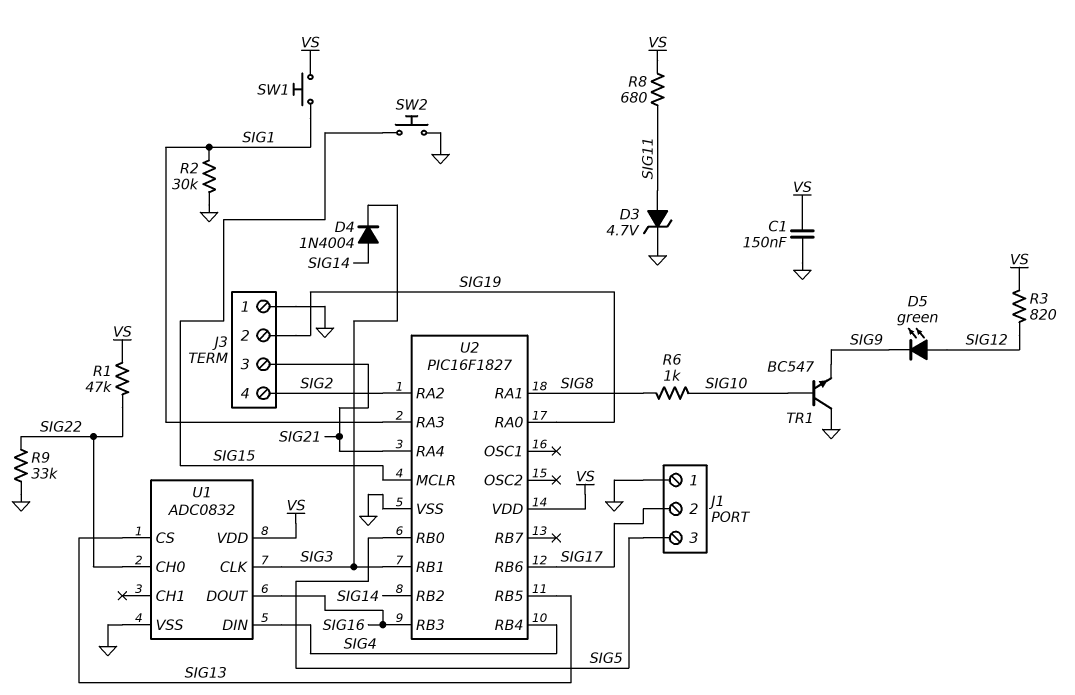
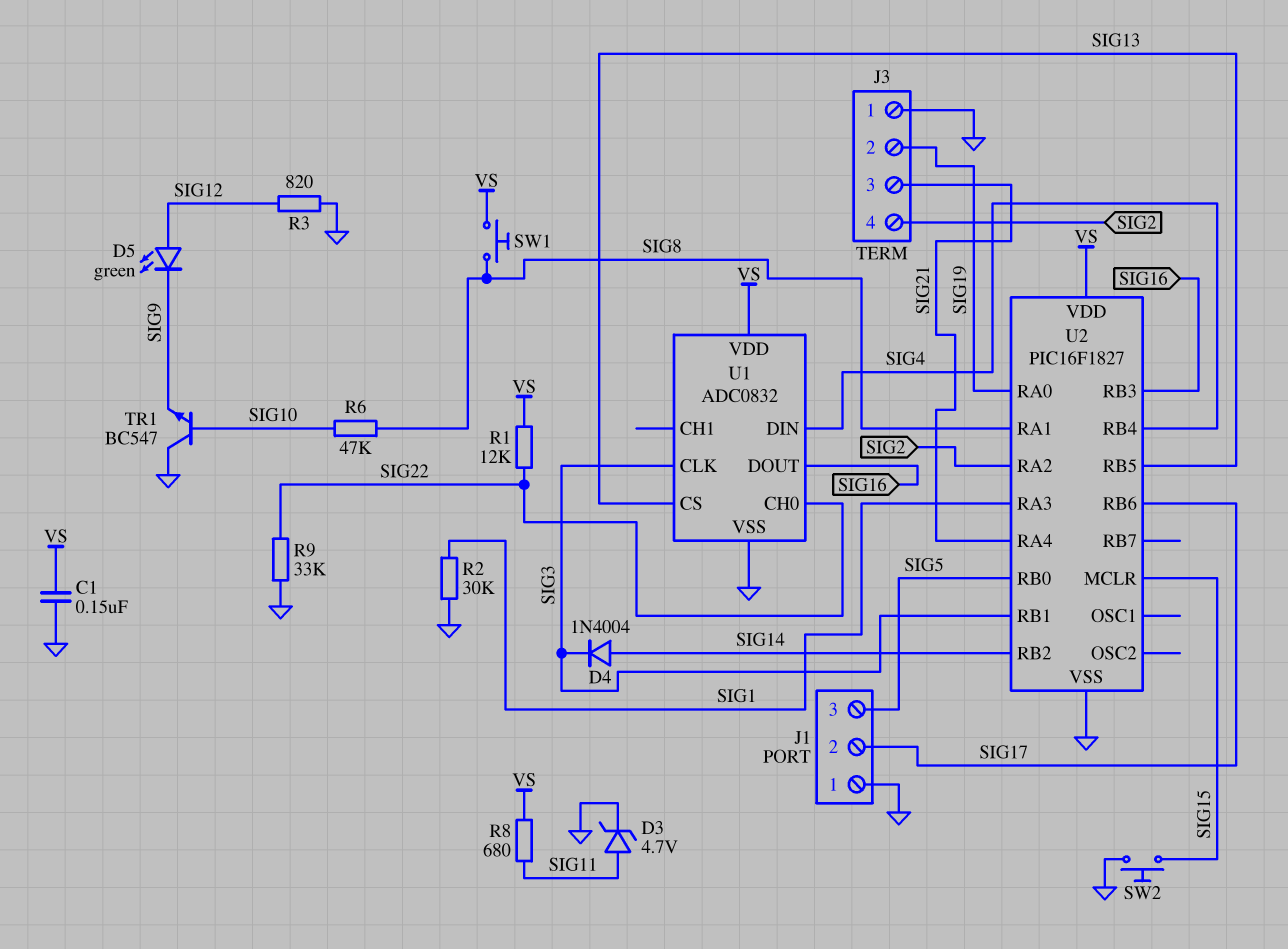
R1: 47k (SIG22, VS) -> 12k (SIG22, VS)
R3: 820 (SIG12, VS) -> 820 (GND, SIG12)
R6: 1k (SIG8, SIG10) -> 47k (SIG8, SIG10)
SW1: button (SIG1, VS) -> button (SIG8, VS)

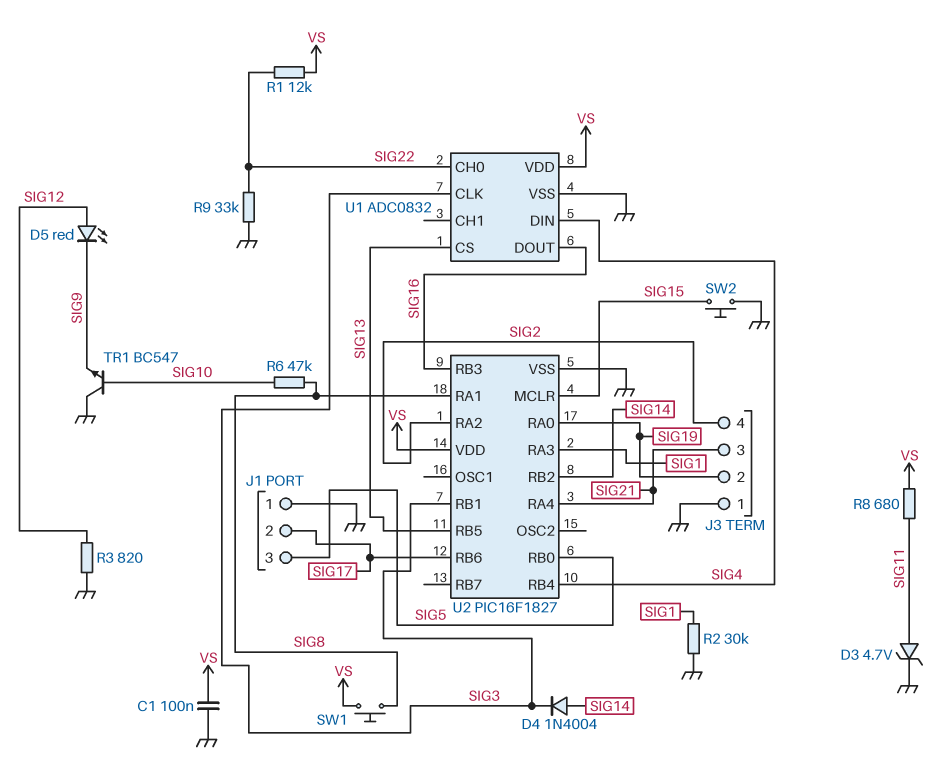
C1: 150nF (GND, VS) -> 100nF (GND, VS)
D5: LED green (A SIG12, K SIG9) -> LED red (A SIG12, K SIG9)

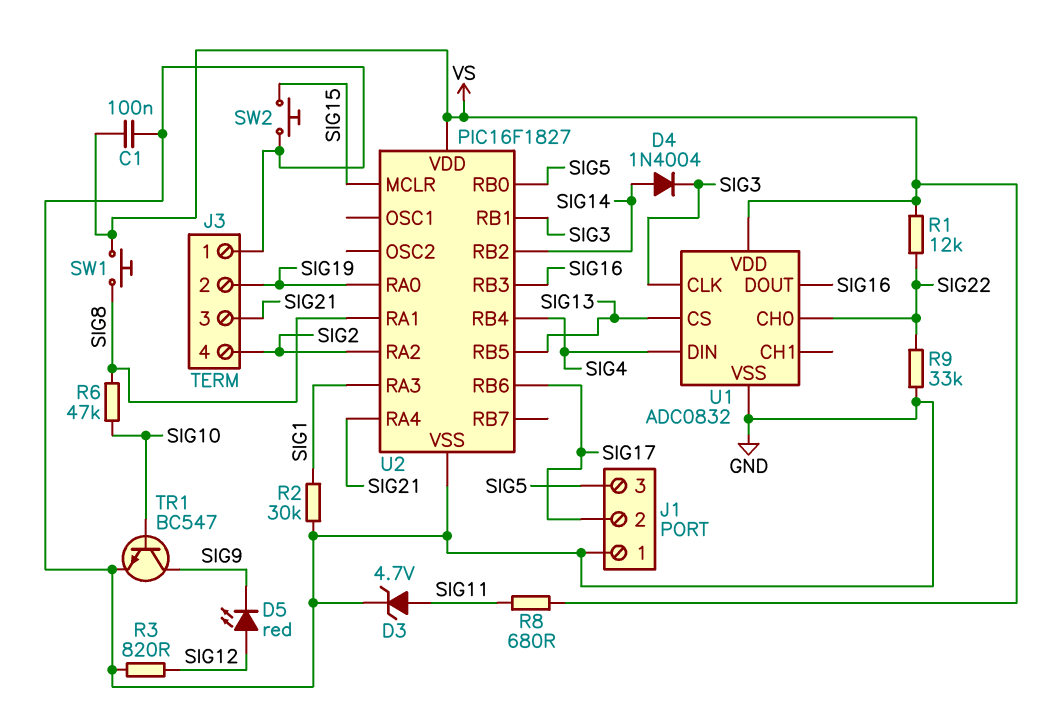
TR1: NPN BC547 (B SIG10, C GND, E SIG9) -> NPN BC547 (B SIG10, C SIG9, E GND)

